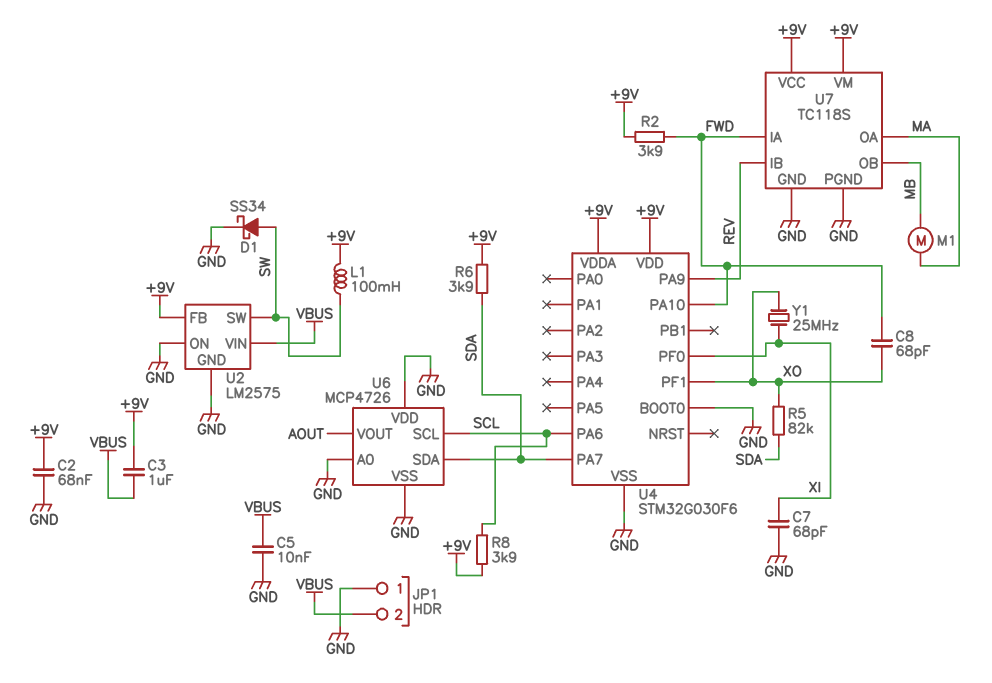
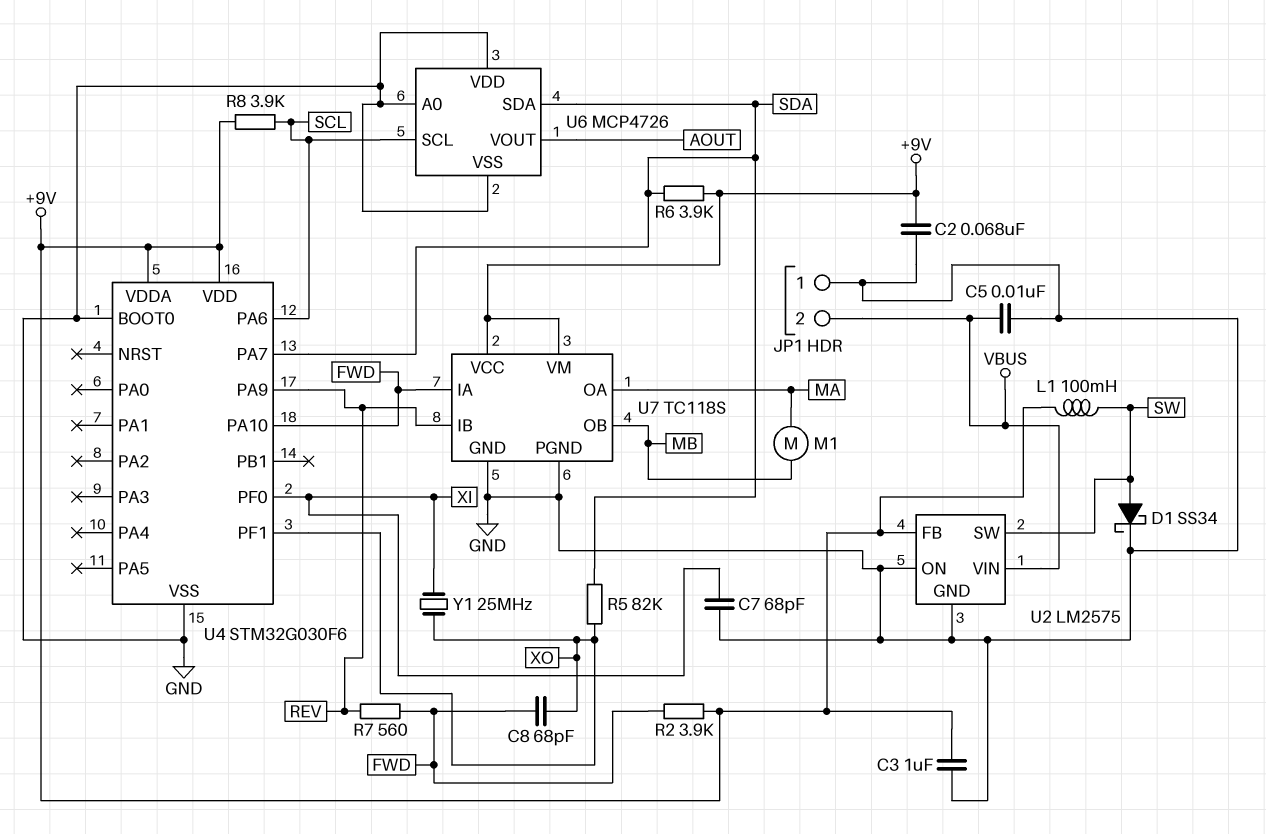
C3: 1uF (+9V, VBUS) -> 1uF (+9V, GND)
R7: none -> 560 (FWD, REV)

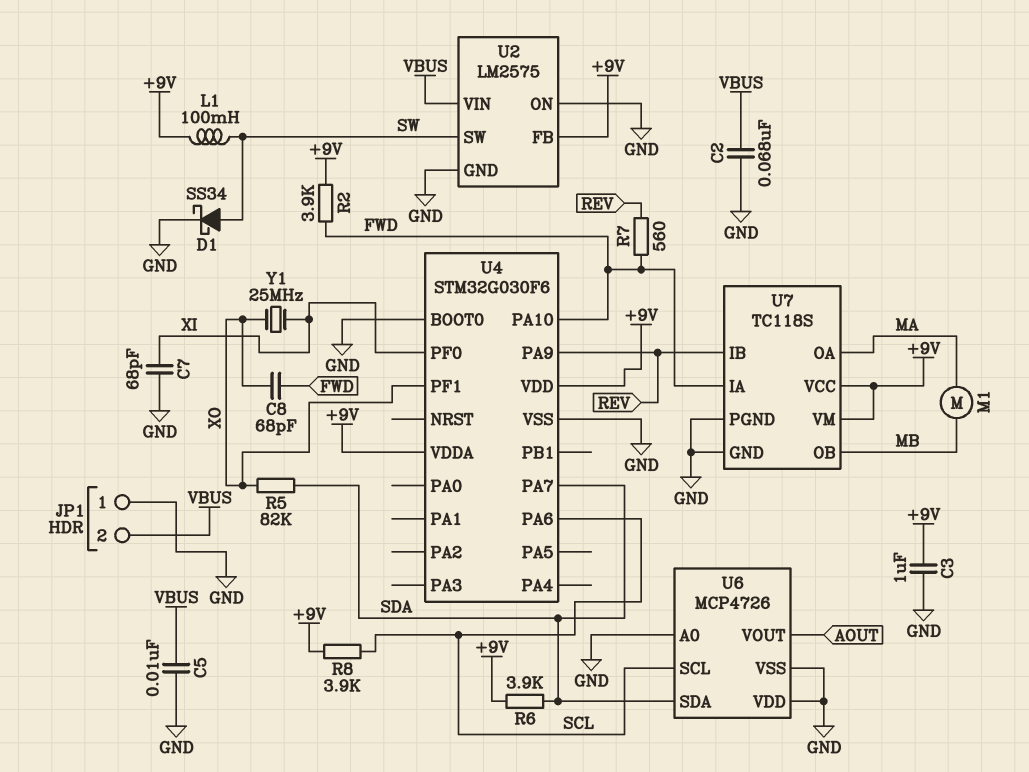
C2: 68nF (+9V, GND) -> 68nF (GND, VBUS)

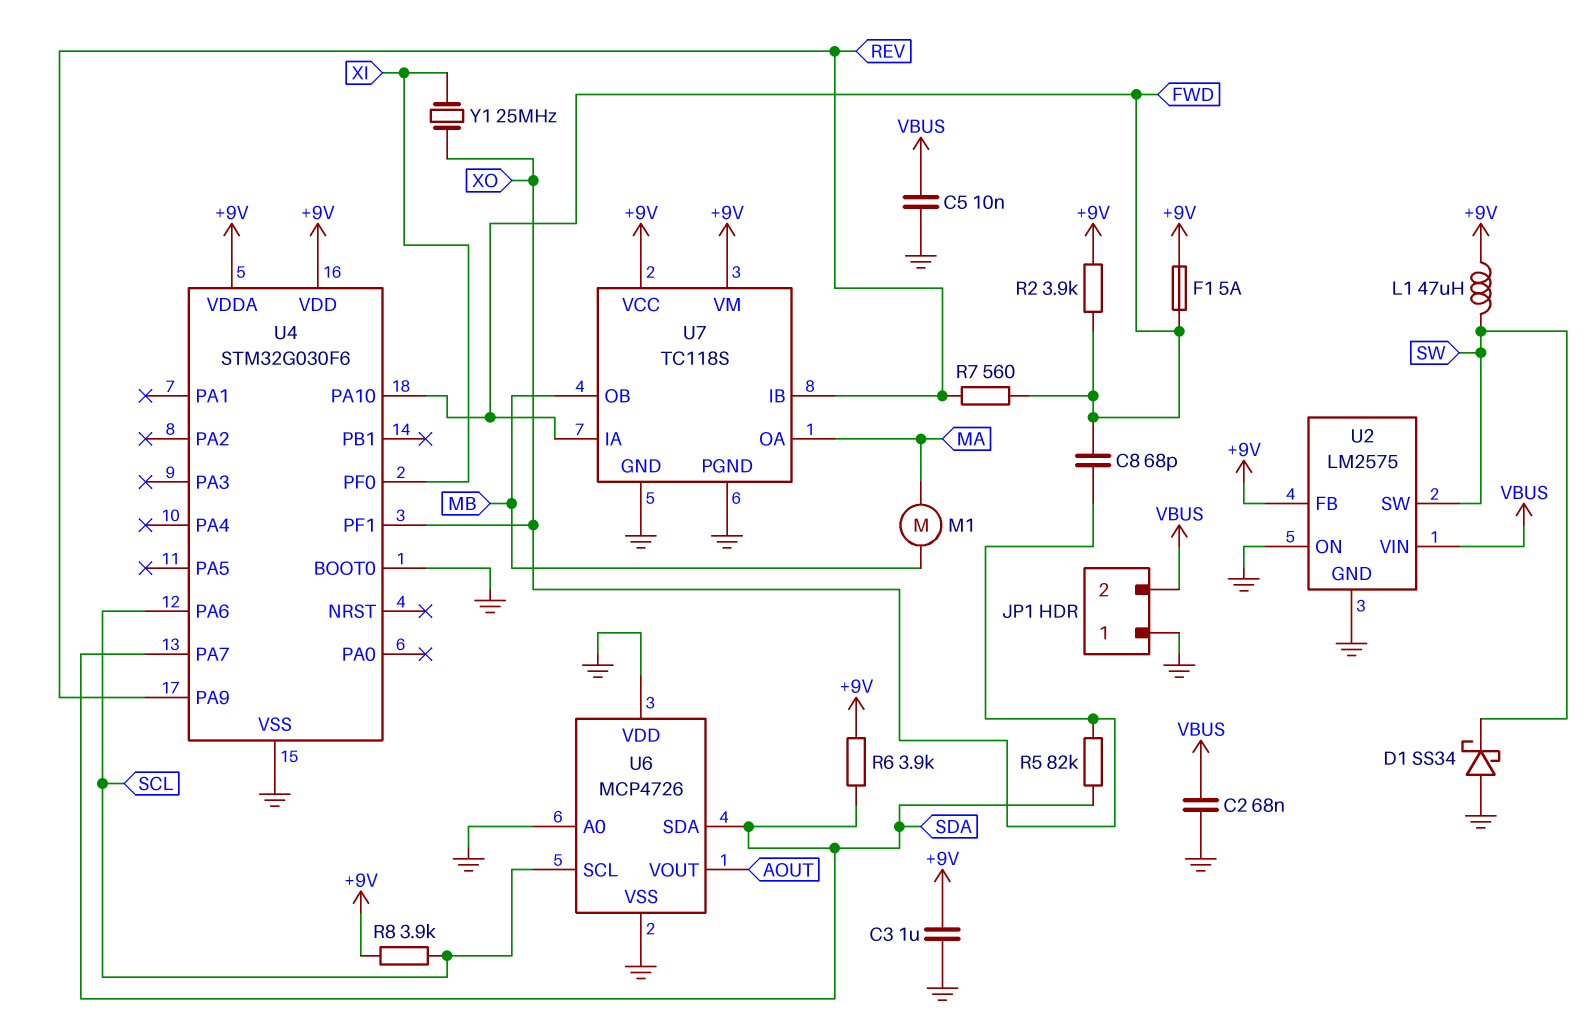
C7: 68pF (GND, XI) -> none
D1: schottky SS34 (A SW, K GND) -> schottky SS34 (A GND, K SW)
F1: none -> 5A (+9V, FWD)
L1: 100mH (+9V, SW) -> 47uH (+9V, SW)

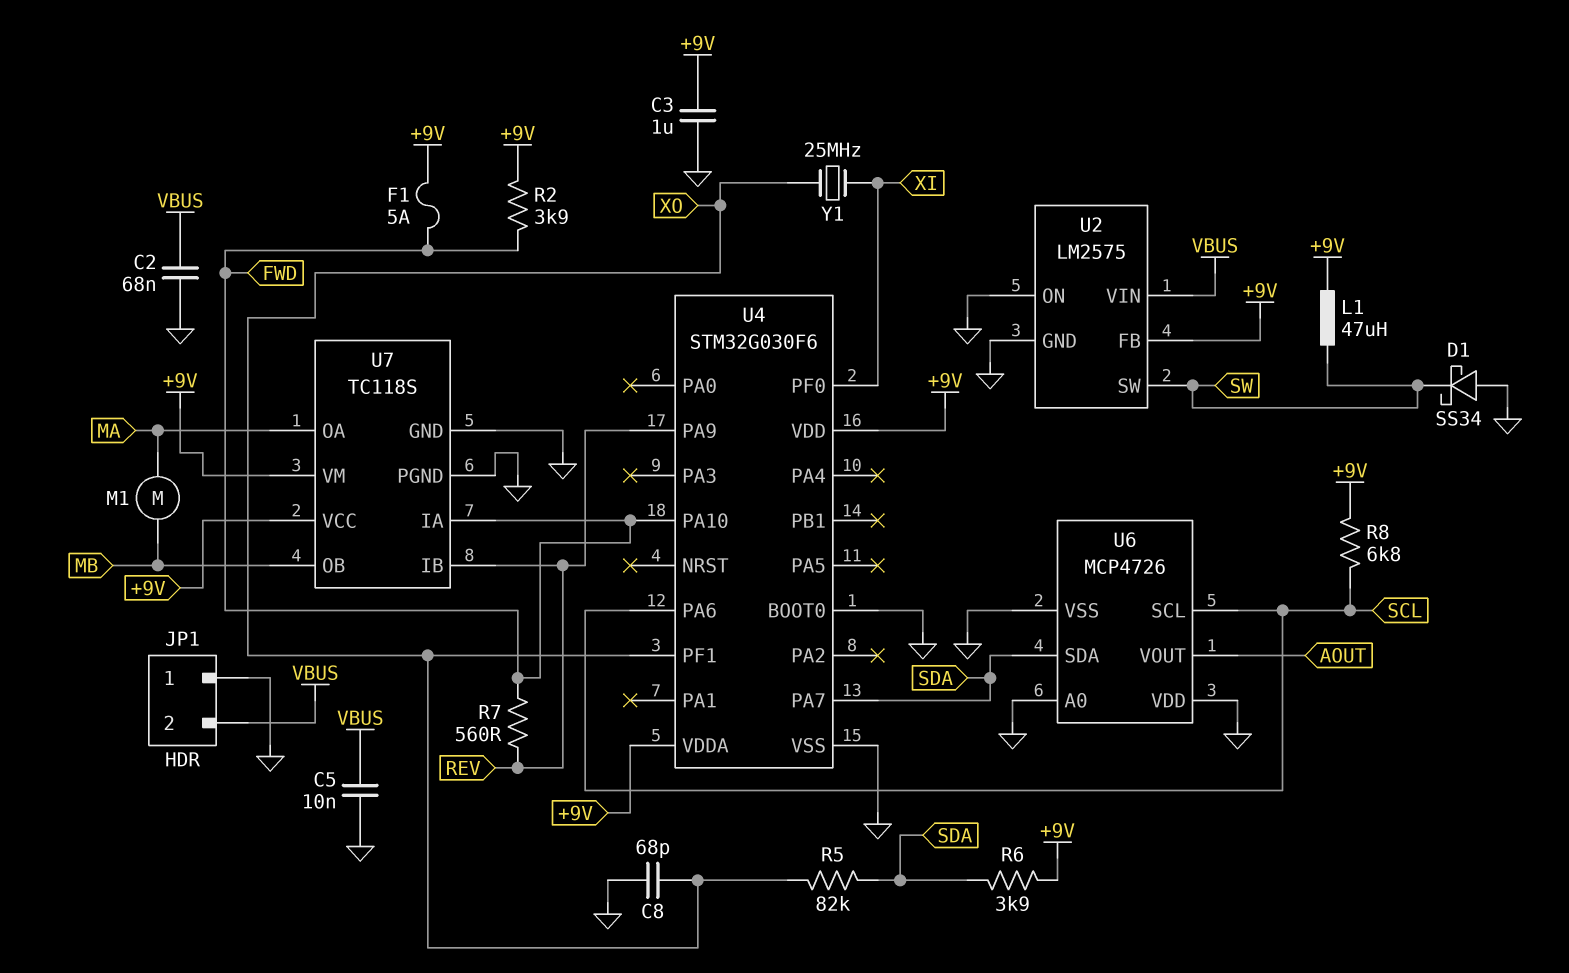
C8: 68pF (FWD, XO) -> 68pF (GND, XO)
R8: 3.9k (+9V, SCL) -> 6.8k (+9V, SCL)

